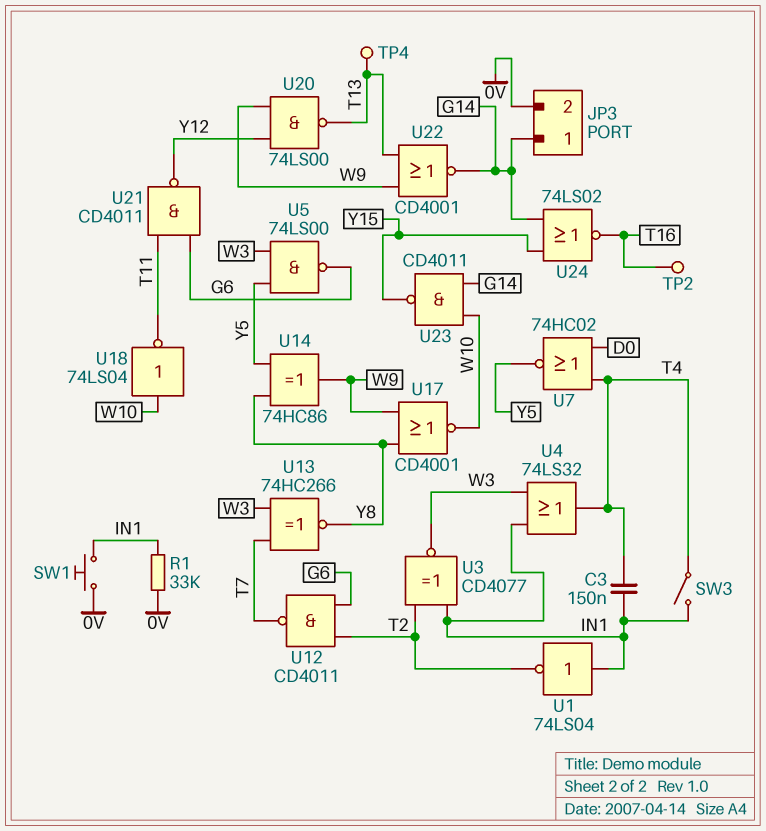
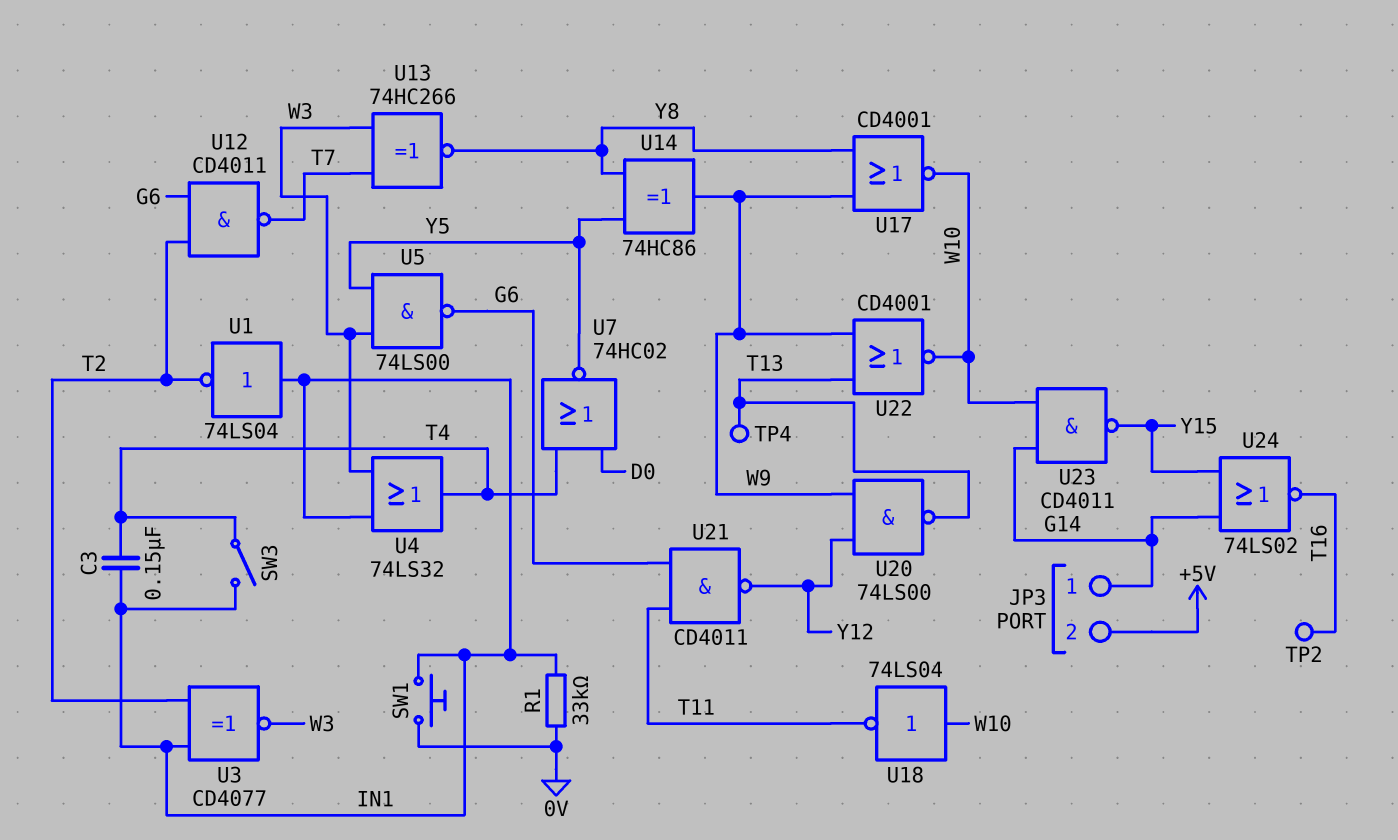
JP3 pin 2: 0V -> +5V
U22: NOR CD4001 (in T13, in W9, out G14) -> NOR CD4001 (in T13, in W9, out W10)

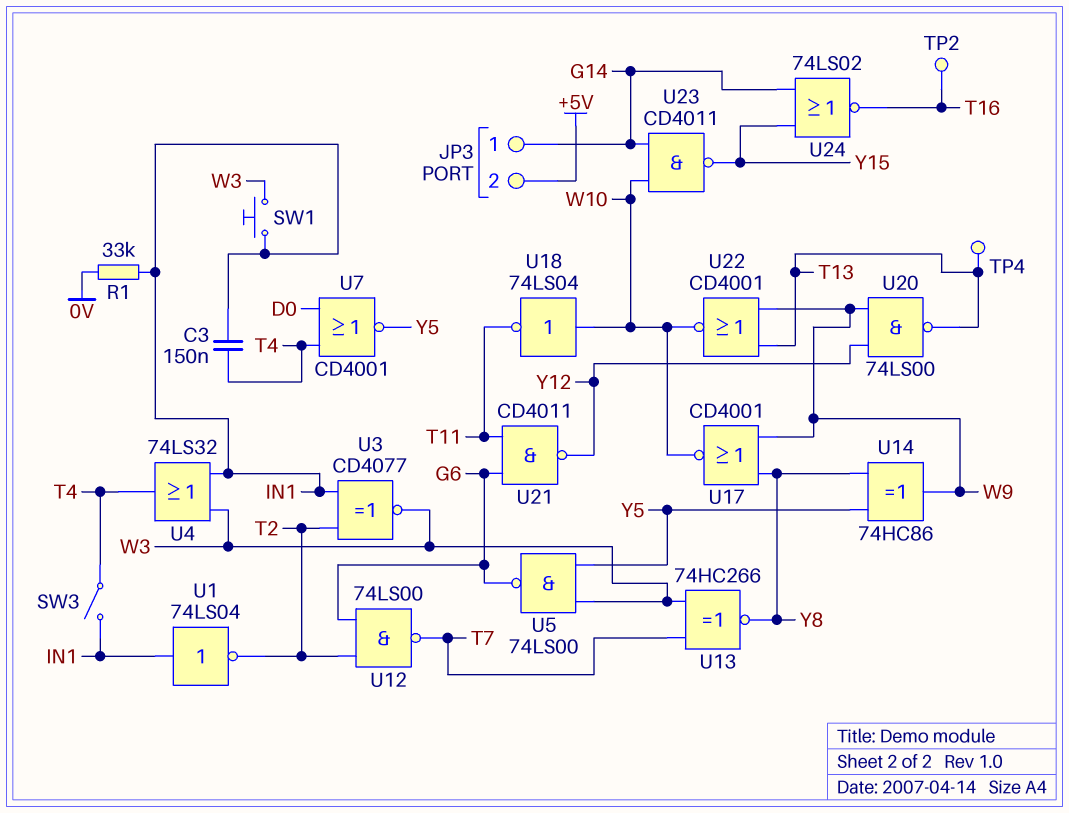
SW1: button (0V, IN1) -> button (IN1, W3)
U7: NOR 74HC02 (in D0, in T4, out Y5) -> NOR CD4001 (in D0, in T4, out Y5)
U12: NAND CD4011 (in G6, in T2, out T7) -> NAND 74LS00 (in G6, in T2, out T7)

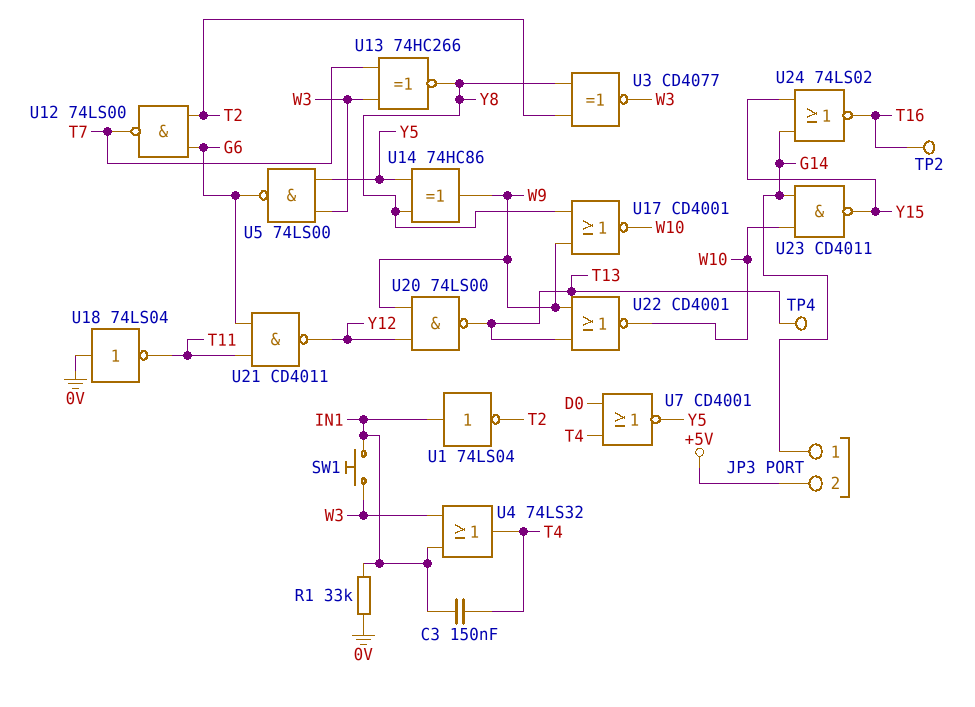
SW3: switch (IN1, T4) -> none
U3: XNOR CD4077 (in IN1, in T2, out W3) -> XNOR CD4077 (in T2, in Y8, out W3)
U18: NOT 74LS04 (in W10, out T11) -> NOT 74LS04 (in 0V, out T11)

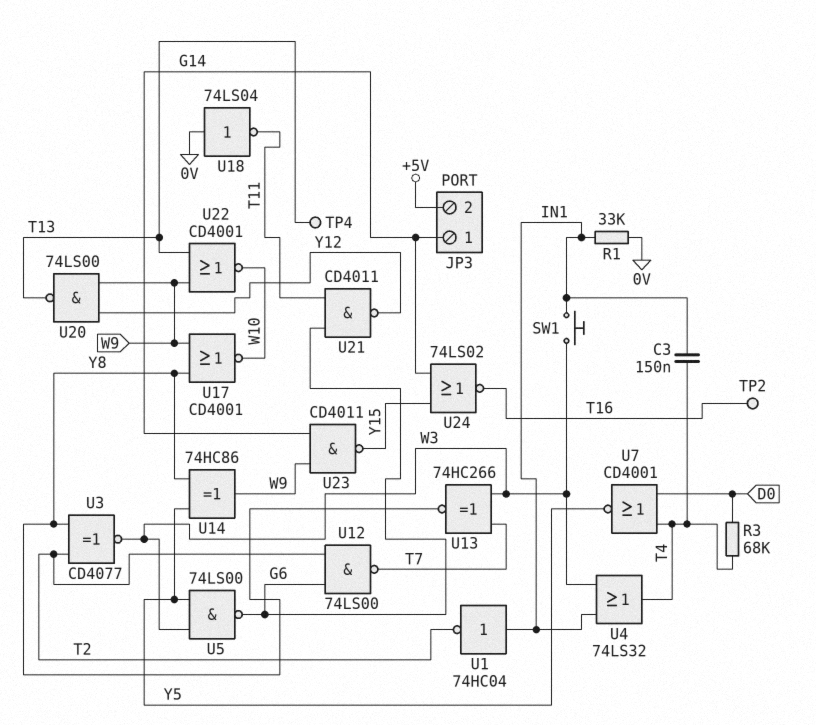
R3: none -> 68k (D0, T4)
U1: NOT 74LS04 (in IN1, out T2) -> NOT 74HC04 (in IN1, out T2)
U23: NAND CD4011 (in G14, in W10, out Y15) -> NAND CD4011 (in G14, in W9, out Y15)

